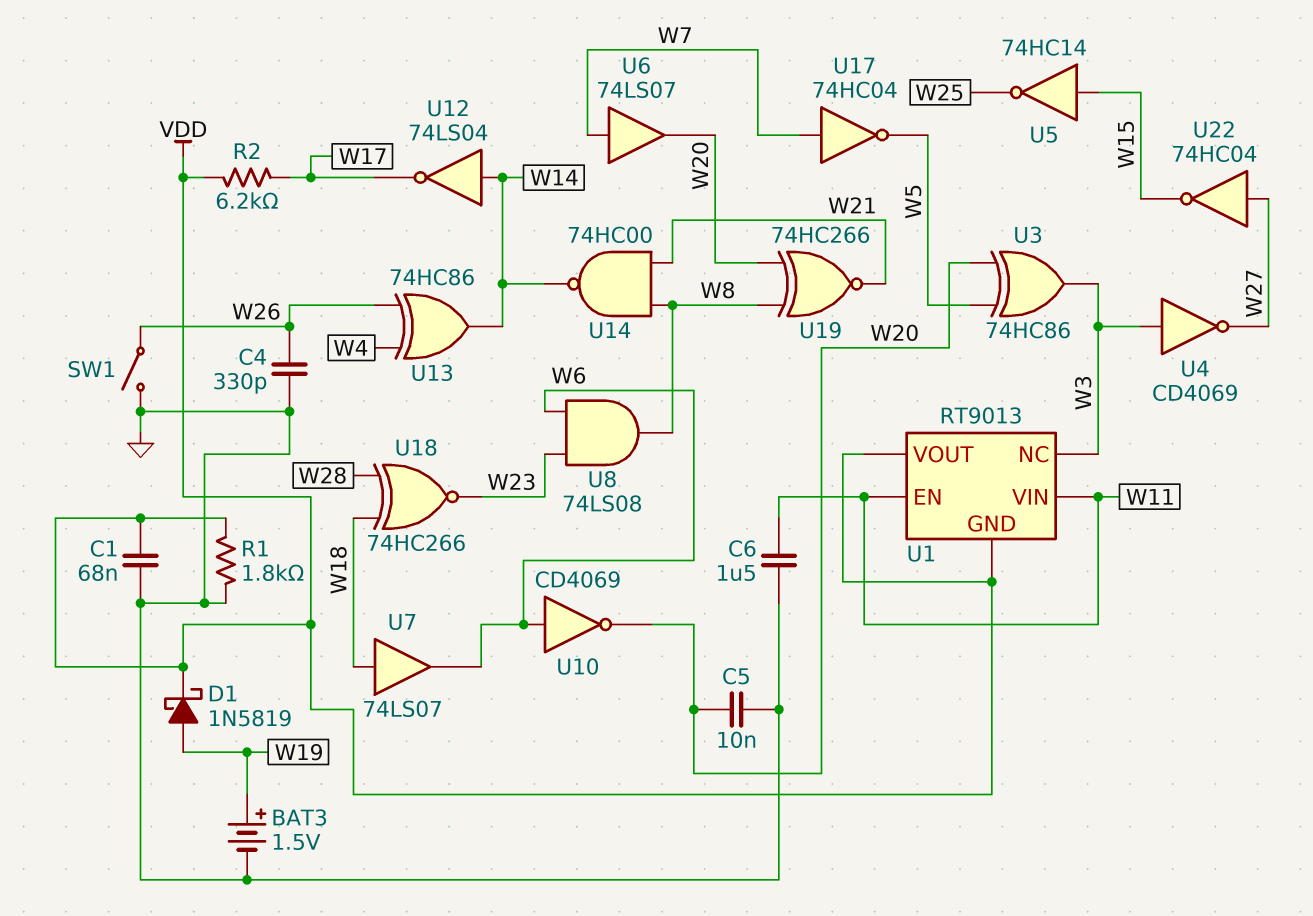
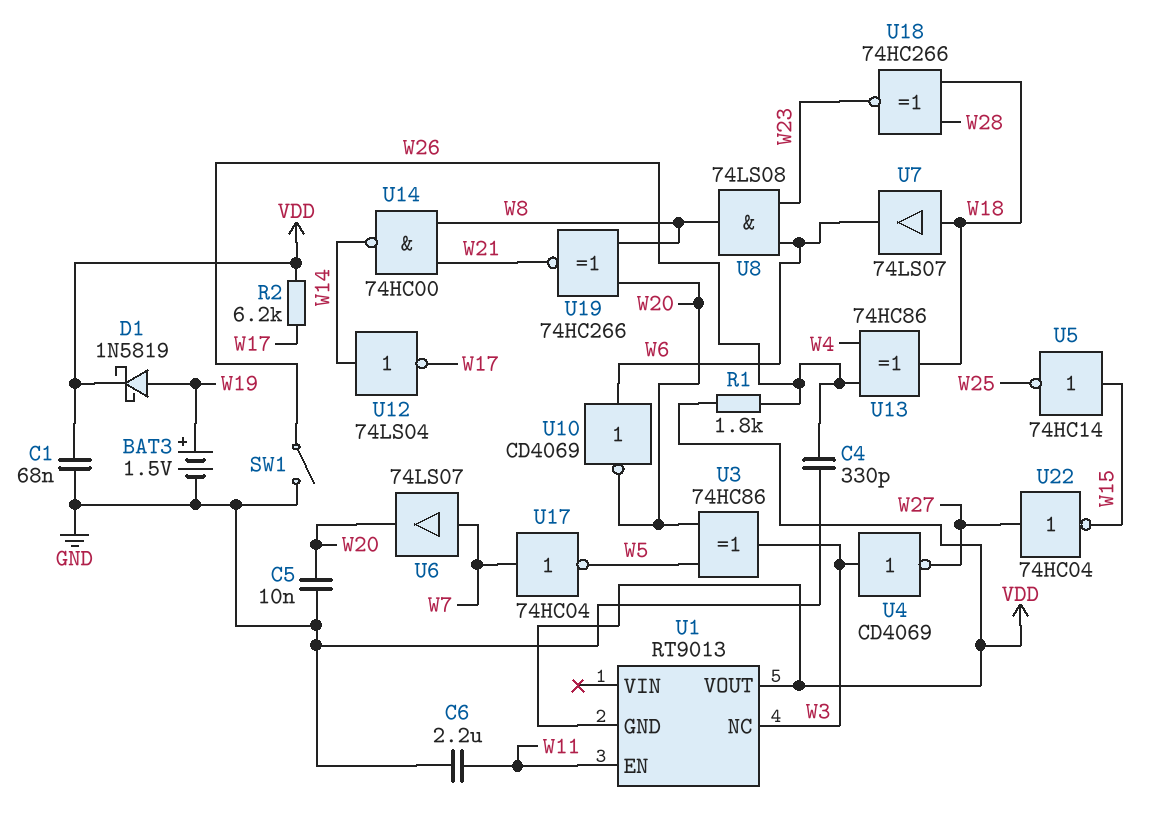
C6: 1.5uF (GND, W11) -> 2.2uF (GND, W11)
R1: 1.8k (GND, VDD) -> 1.8k (VDD, W26)
U1 pin VIN: W11 -> none
U13: XOR 74HC86 (in W4, in W26, out W14) -> XOR 74HC86 (in W4, in W26, out W18)

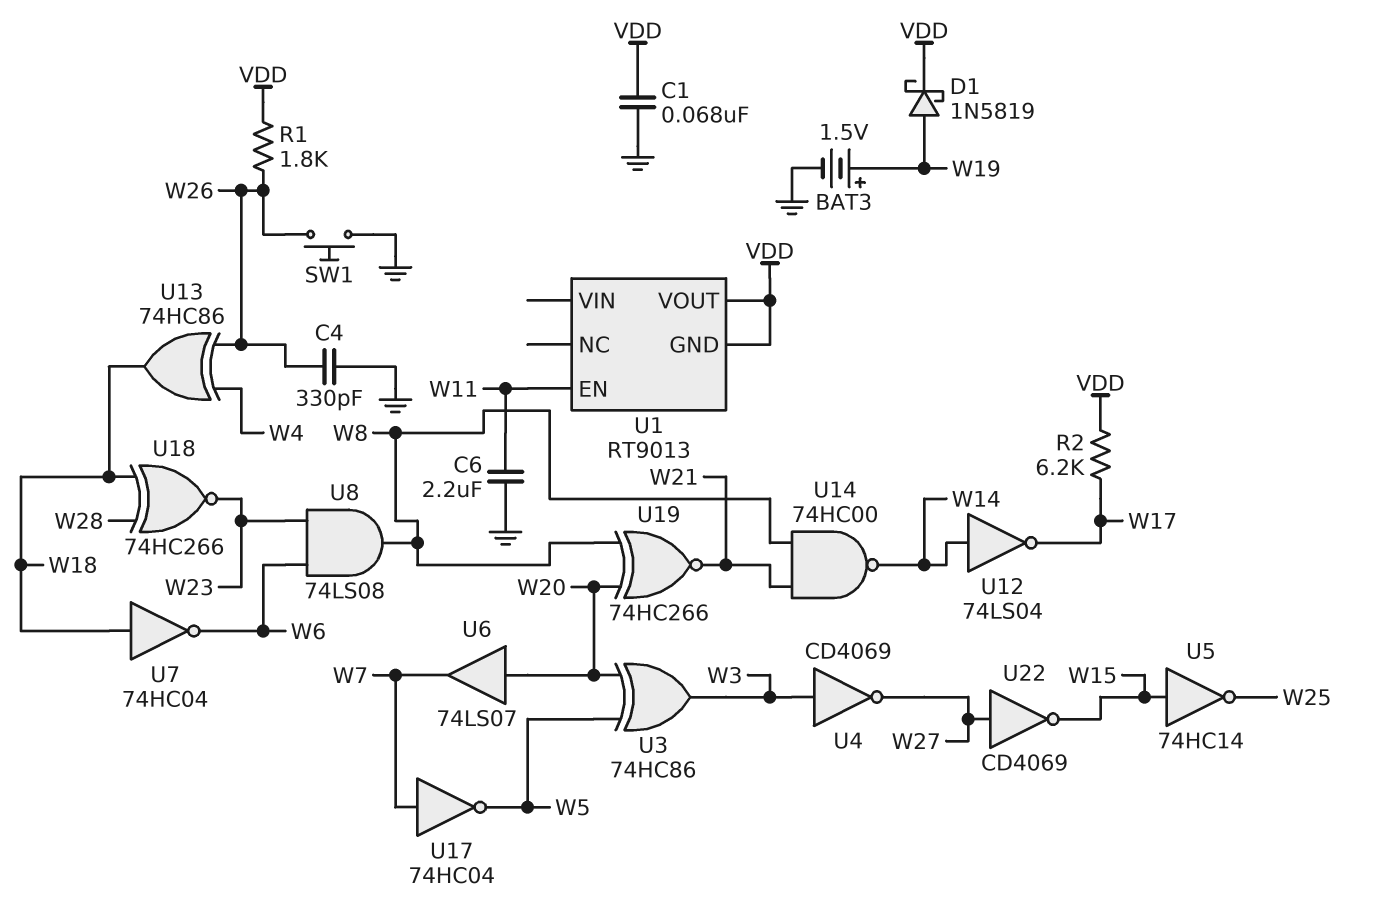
C5: 10nF (GND, W20) -> none
SW1: switch (GND, W26) -> button (GND, W26)
U1 pin NC: W3 -> none
U6: buffer 74LS07 (in W7, out W20) -> buffer 74LS07 (in W20, out W7)
U7: buffer 74LS07 (in W18, out W6) -> NOT 74HC04 (in W18, out W6)
U10: NOT CD4069 (in W6, out W20) -> none
U22: NOT 74HC04 (in W27, out W15) -> NOT CD4069 (in W27, out W15)

